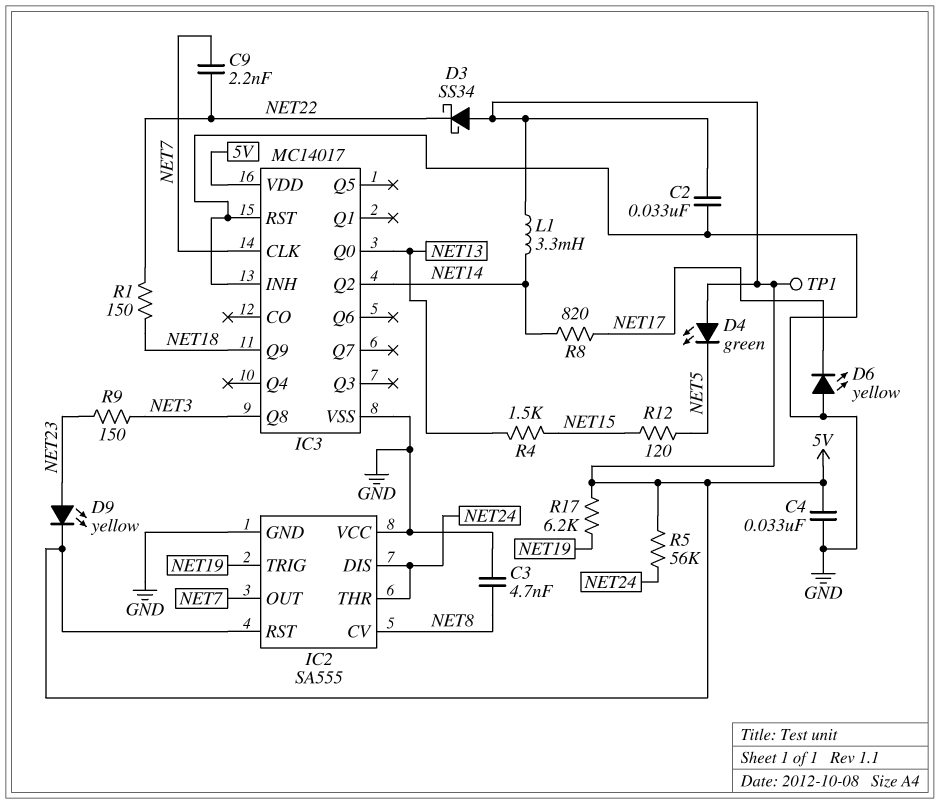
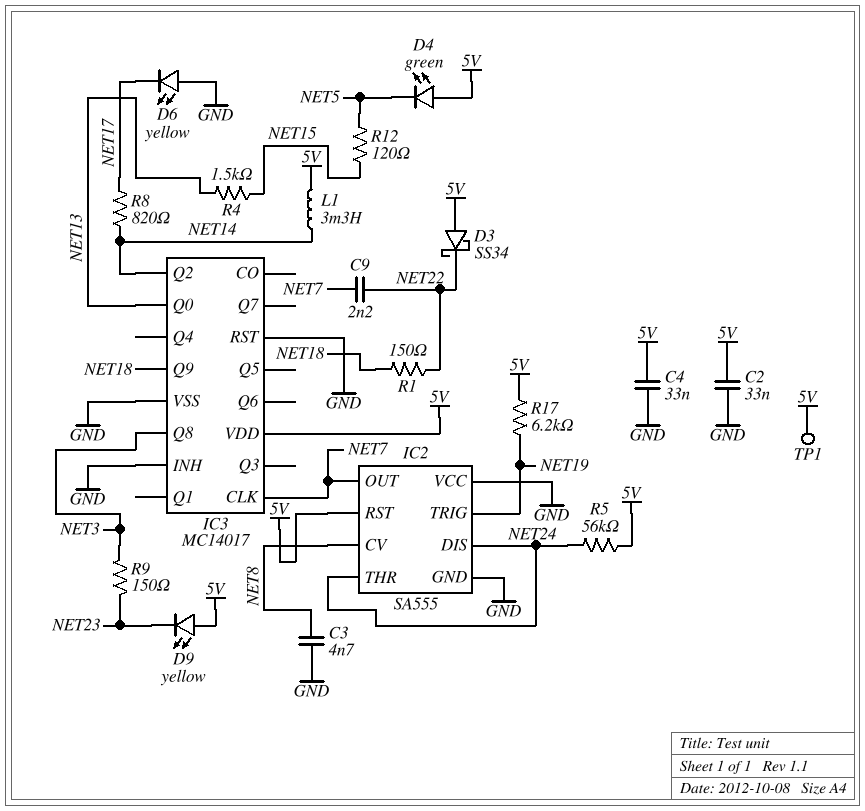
D9: LED yellow (A NET23, K 5V) -> LED yellow (A 5V, K NET23)

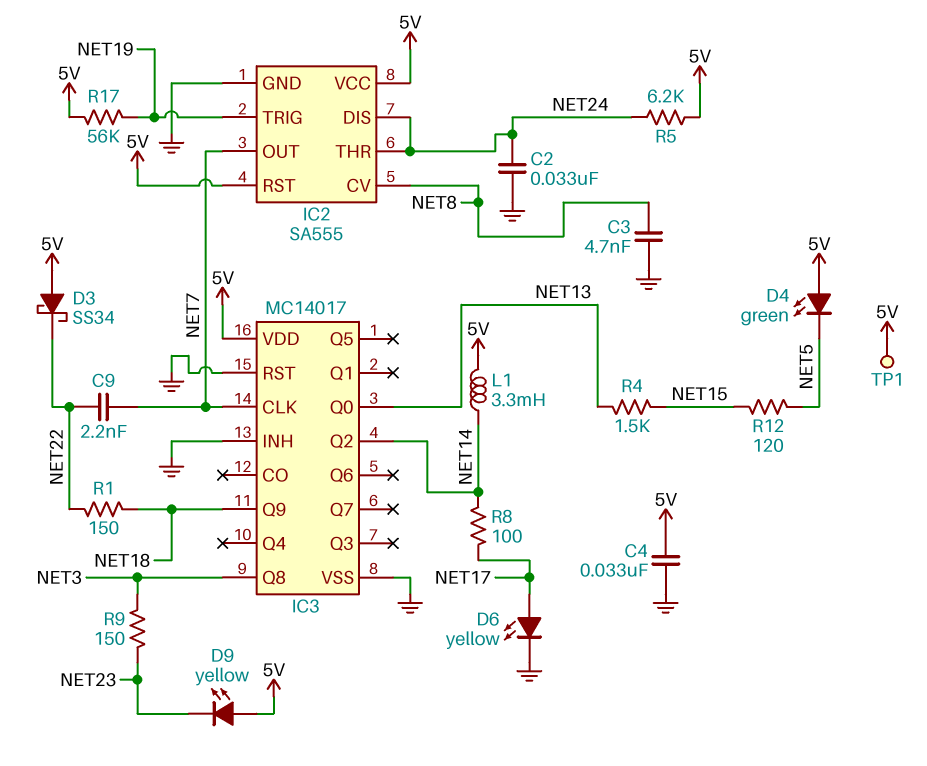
C2: 33nF (5V, GND) -> 33nF (GND, NET24)
D6: LED yellow (A GND, K NET17) -> LED yellow (A NET17, K GND)
IC2 pin VCC: GND -> 5V
R5: 56k (5V, NET24) -> 6.2k (5V, NET24)
R8: 820 (NET14, NET17) -> 100 (NET14, NET17)
R17: 6.2k (5V, NET19) -> 56k (5V, NET19)

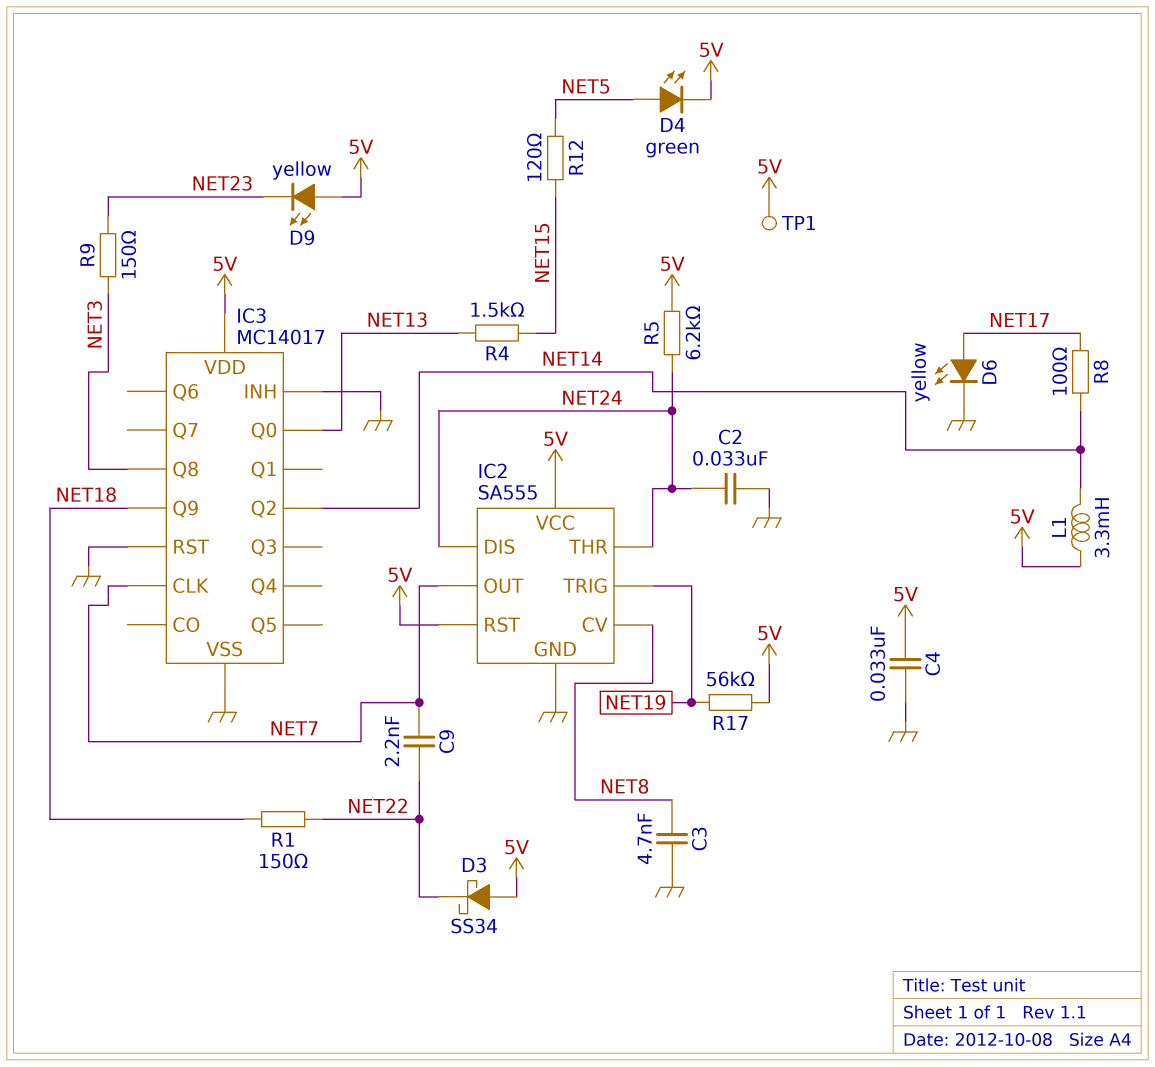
D4: LED green (A 5V, K NET5) -> LED green (A NET5, K 5V)

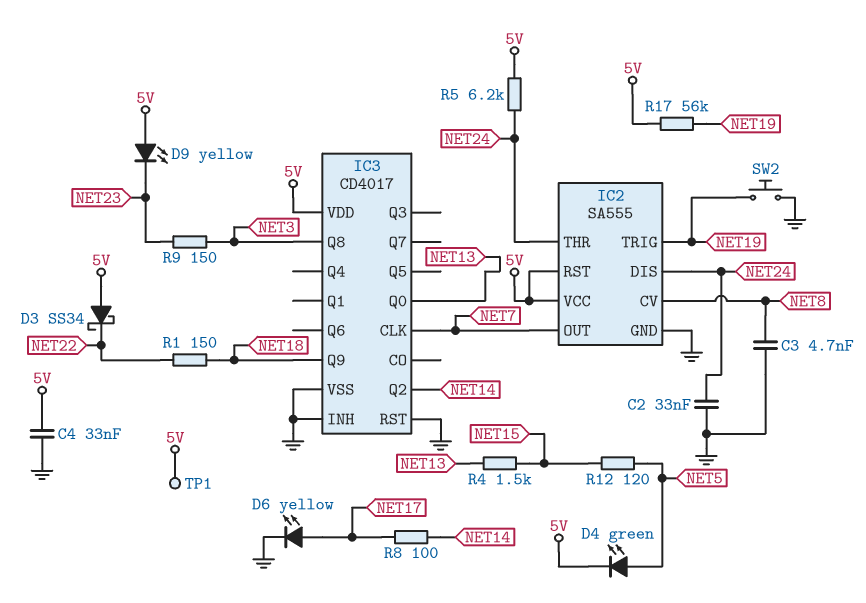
C9: 2.2nF (NET7, NET22) -> none
IC3: MC14017 -> CD4017
L1: 3.3mH (5V, NET14) -> none
SW2: none -> button (GND, NET19)

